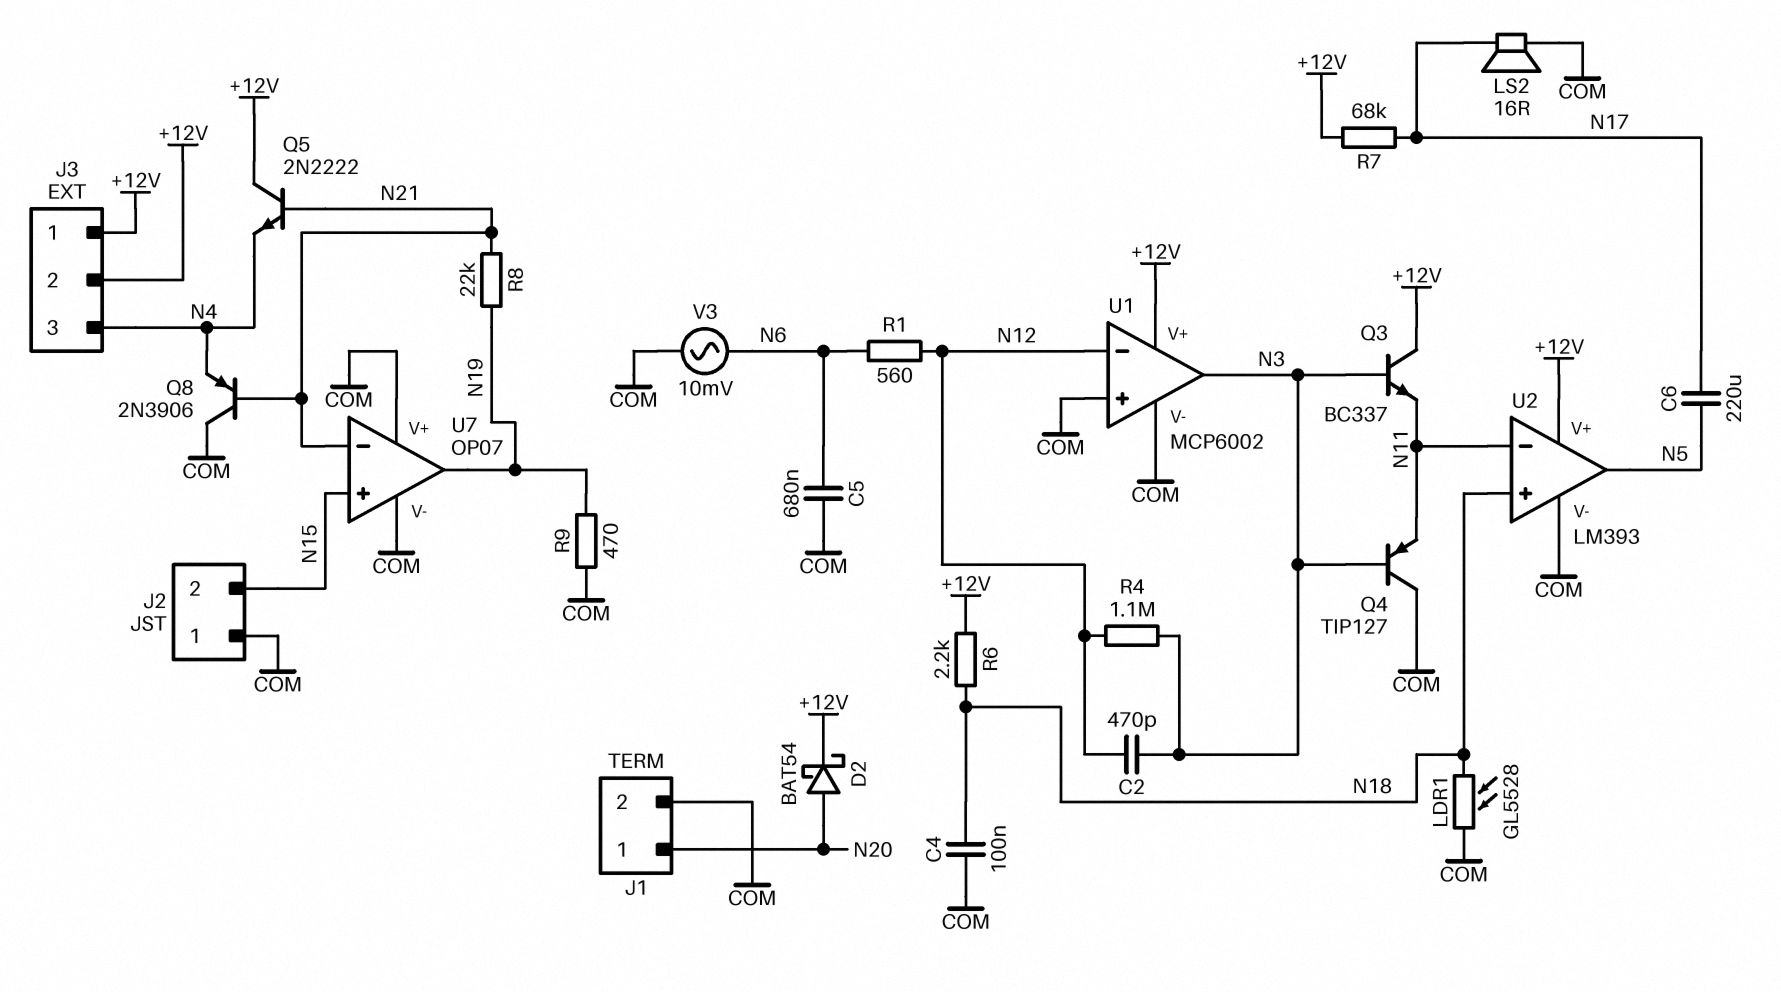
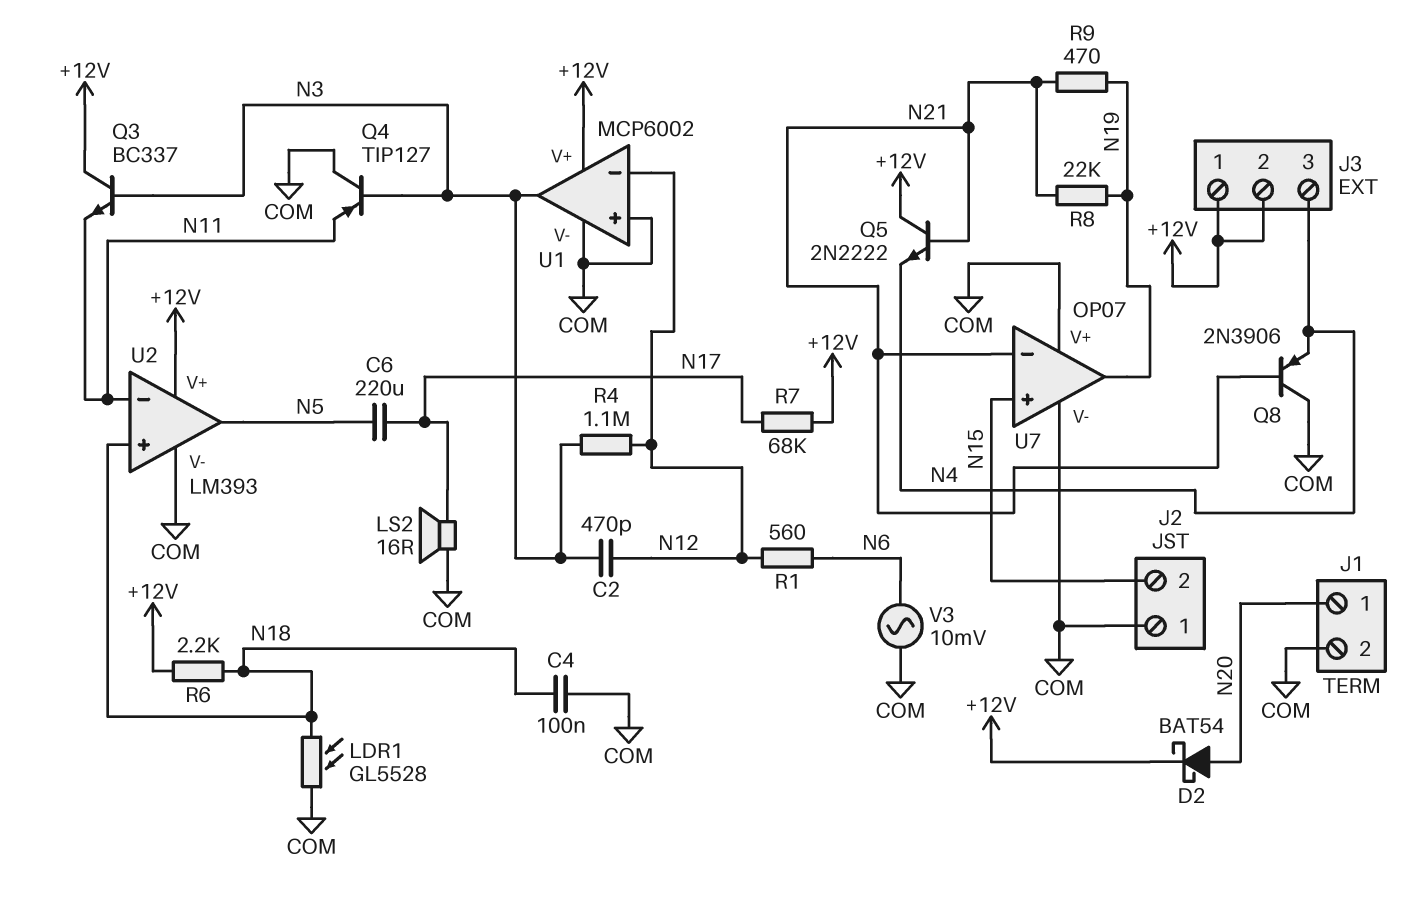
C5: 680nF (COM, N6) -> none
R9: 470 (COM, N19) -> 470 (N19, N21)

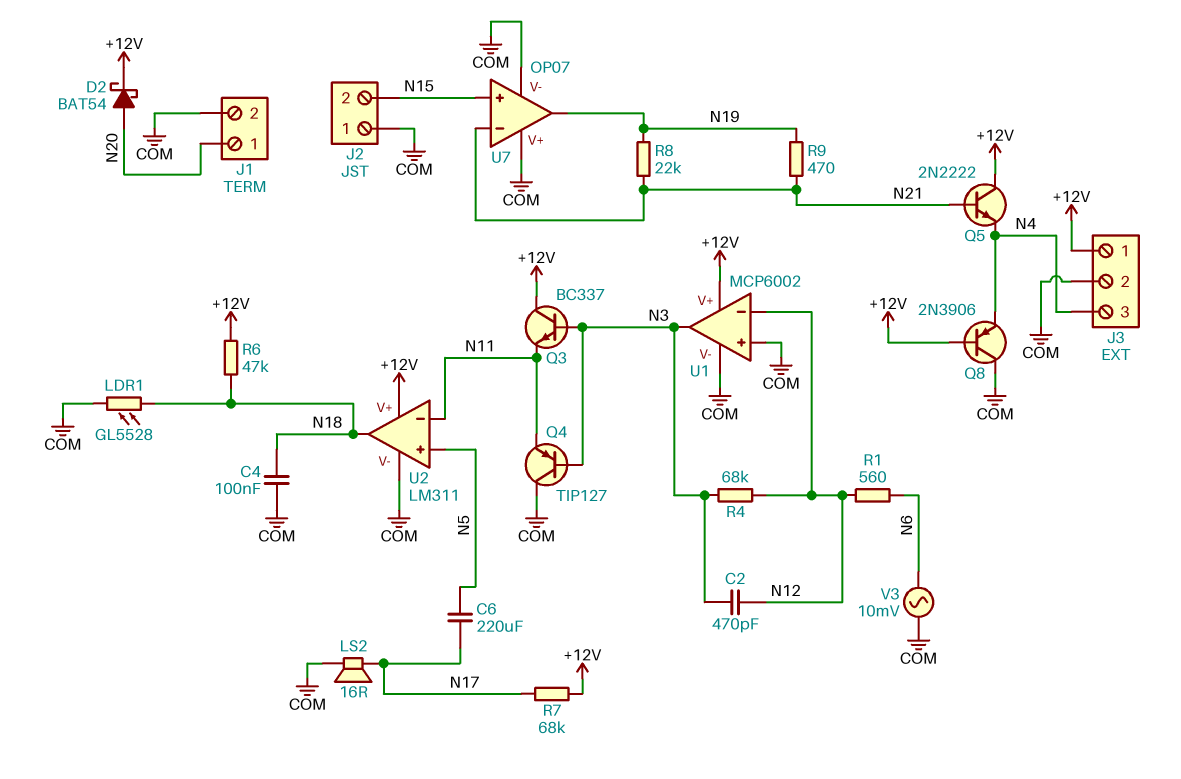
J3 pin 2: +12V -> COM
Q8: PNP 2N3906 (B N21, C COM, E N4) -> PNP 2N3906 (B +12V, C COM, E N4)
R4: 1.1M (N3, N12) -> 68k (N3, N12)
R6: 2.2k (+12V, N18) -> 47k (+12V, N18)
U2: LM393 -> LM311
U2 pin in+: N18 -> N5
U2 pin out: N5 -> N18

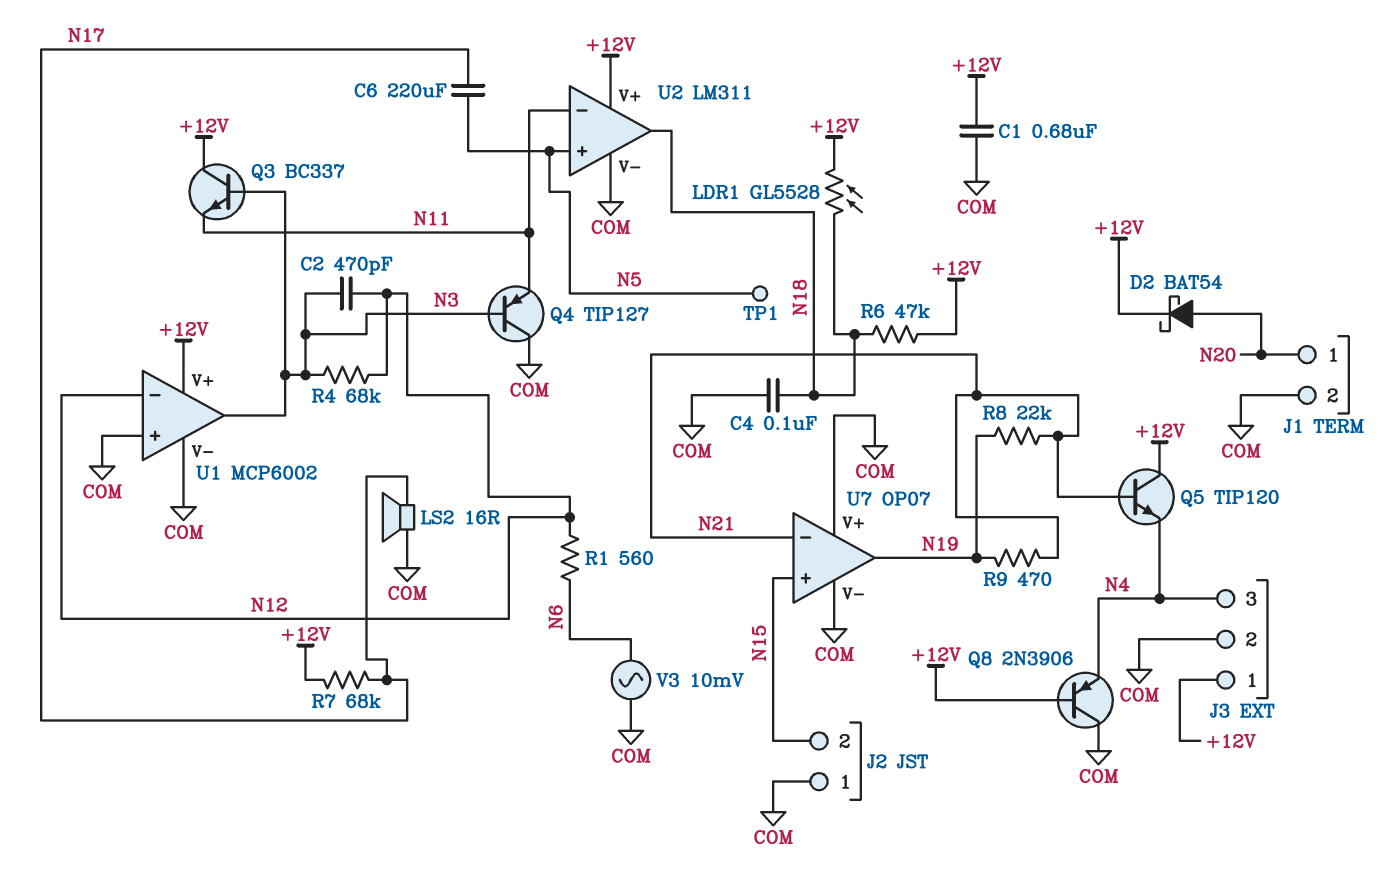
C1: none -> 680nF (+12V, COM)
LDR1: GL5528 (COM, N18) -> GL5528 (+12V, N18)
Q5: NPN 2N2222 (B N21, C +12V, E N4) -> NPN TIP120 (B N21, C +12V, E N4)
TP1: none -> test point (N5)

